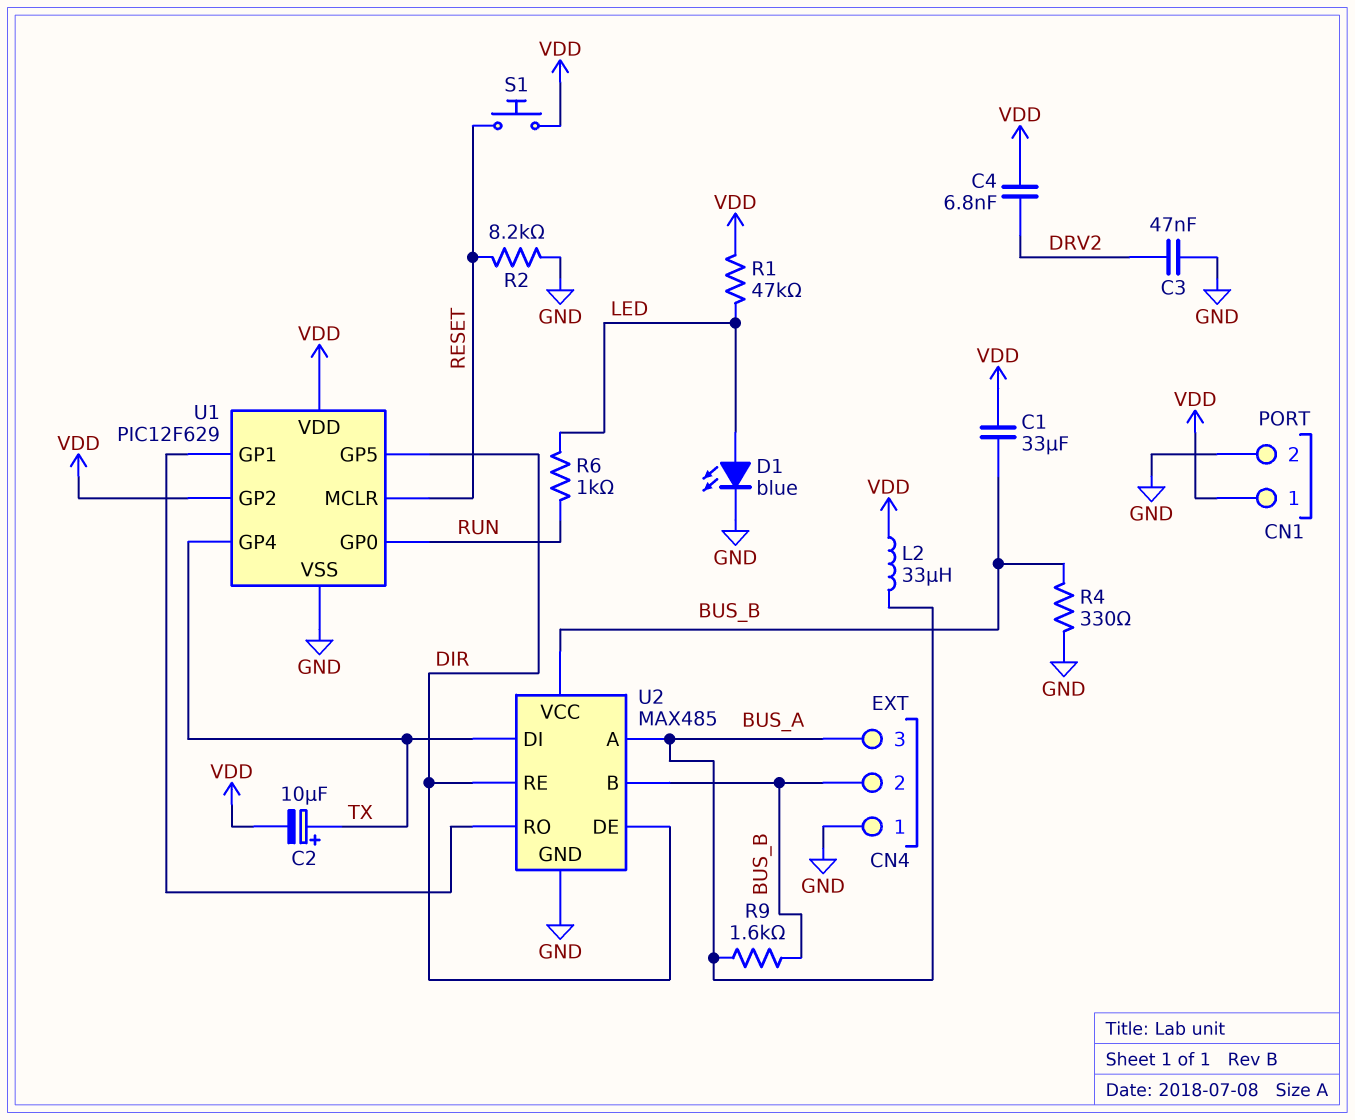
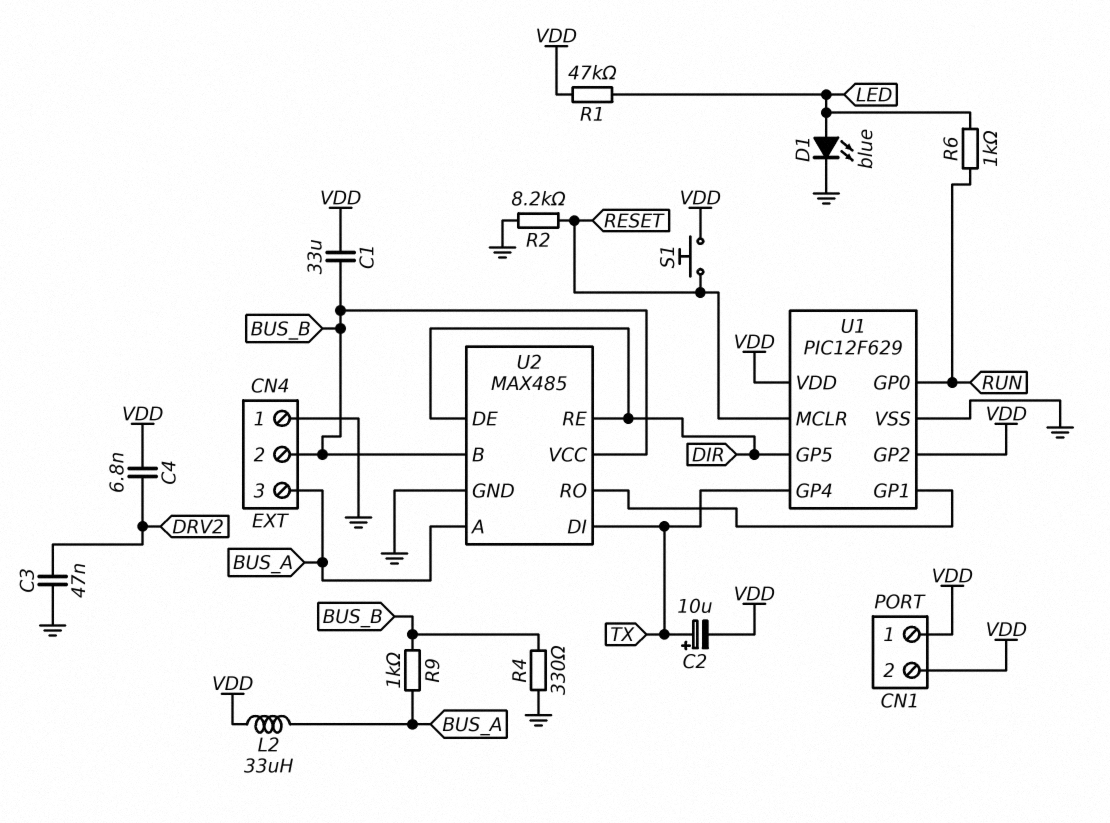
CN1 pin 2: GND -> VDD
R9: 1.6k (BUS_A, BUS_B) -> 1k (BUS_A, BUS_B)

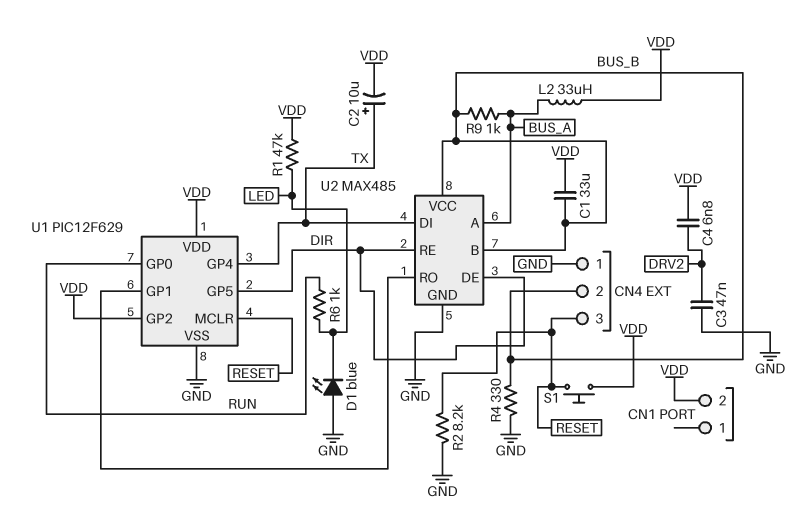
CN1 pin 1: VDD -> none
CN4 pin 3: BUS_A -> RESET
D1: LED blue (A LED, K GND) -> LED blue (A GND, K LED)

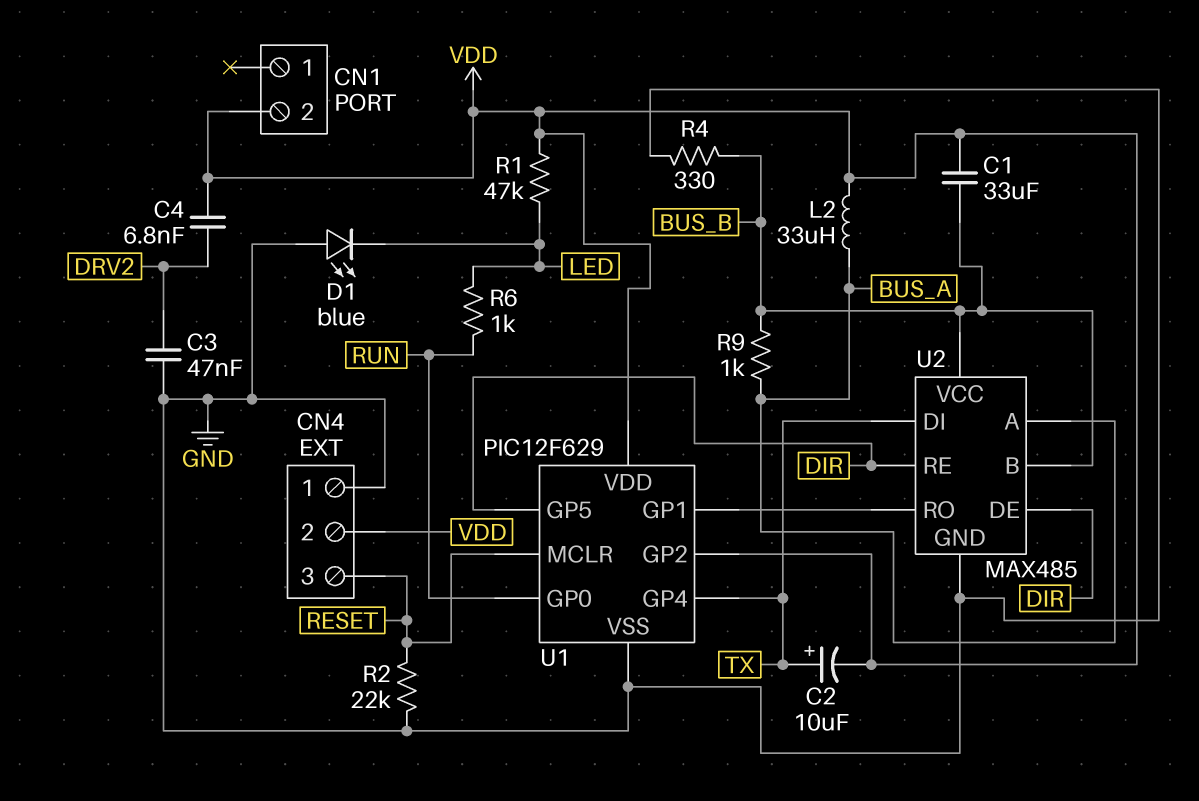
CN4 pin 2: BUS_B -> VDD
R2: 8.2k (GND, RESET) -> 22k (GND, RESET)
S1: button (RESET, VDD) -> none

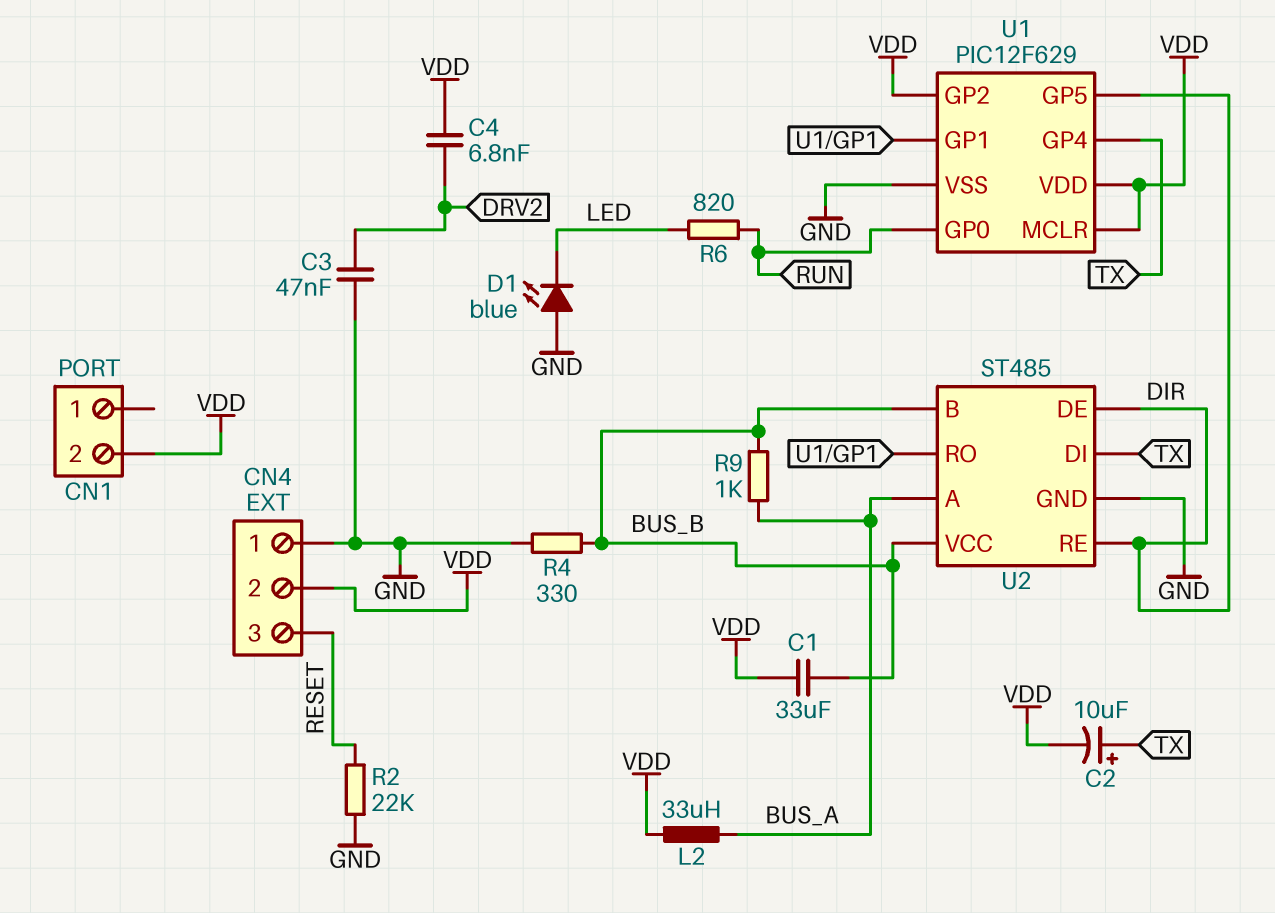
R1: 47k (LED, VDD) -> none
R6: 1k (LED, RUN) -> 820 (LED, RUN)
U1 pin MCLR: RESET -> VDD
U2: MAX485 -> ST485

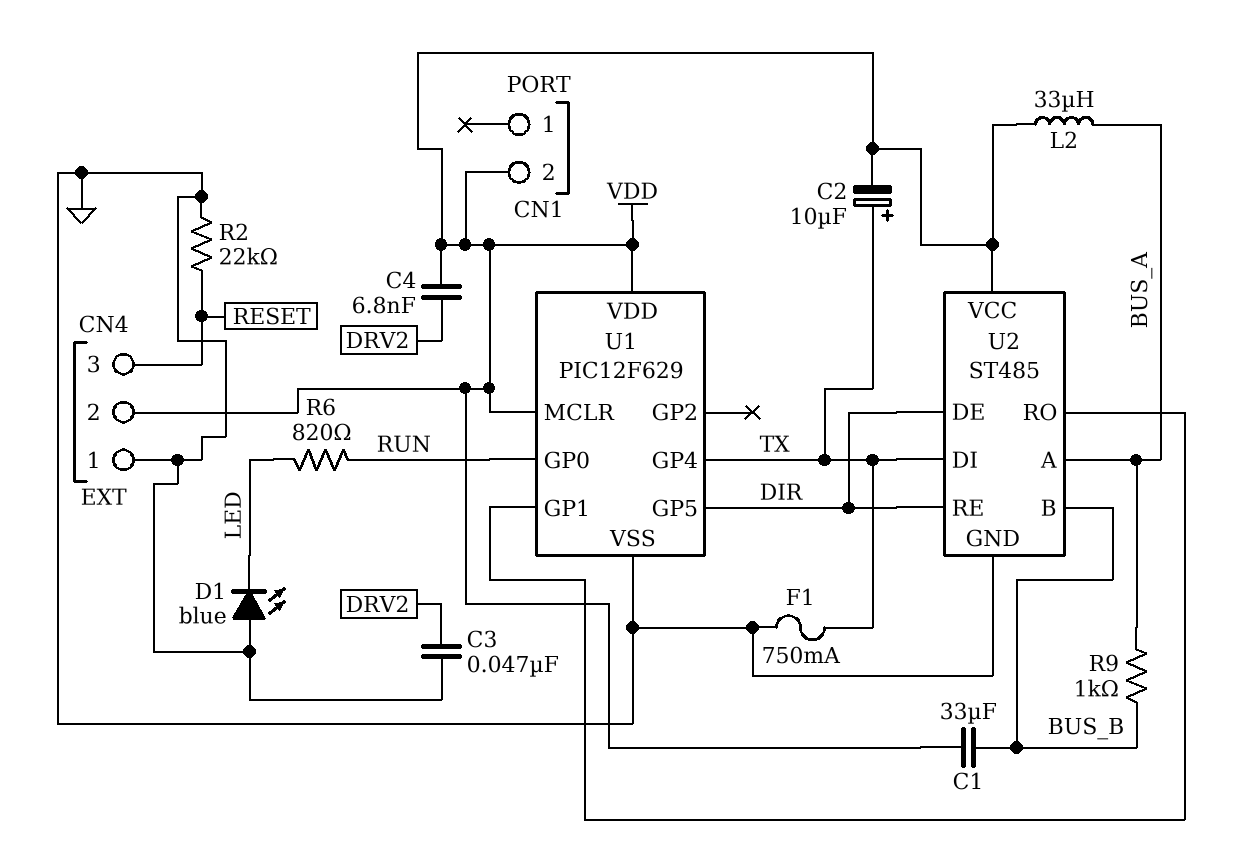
F1: none -> 750mA (GND, TX)
R4: 330 (BUS_B, GND) -> none
U1 pin GP2: VDD -> none
U2 pin VCC: BUS_B -> VDD

